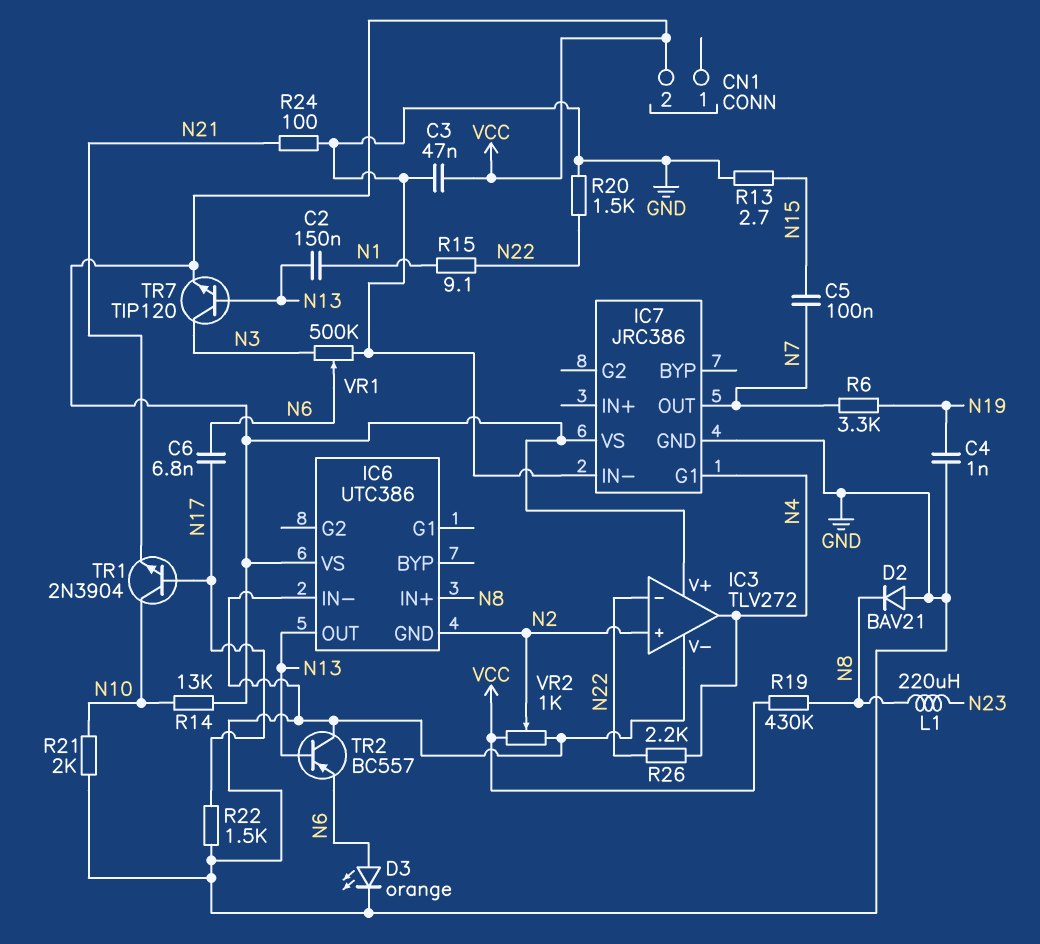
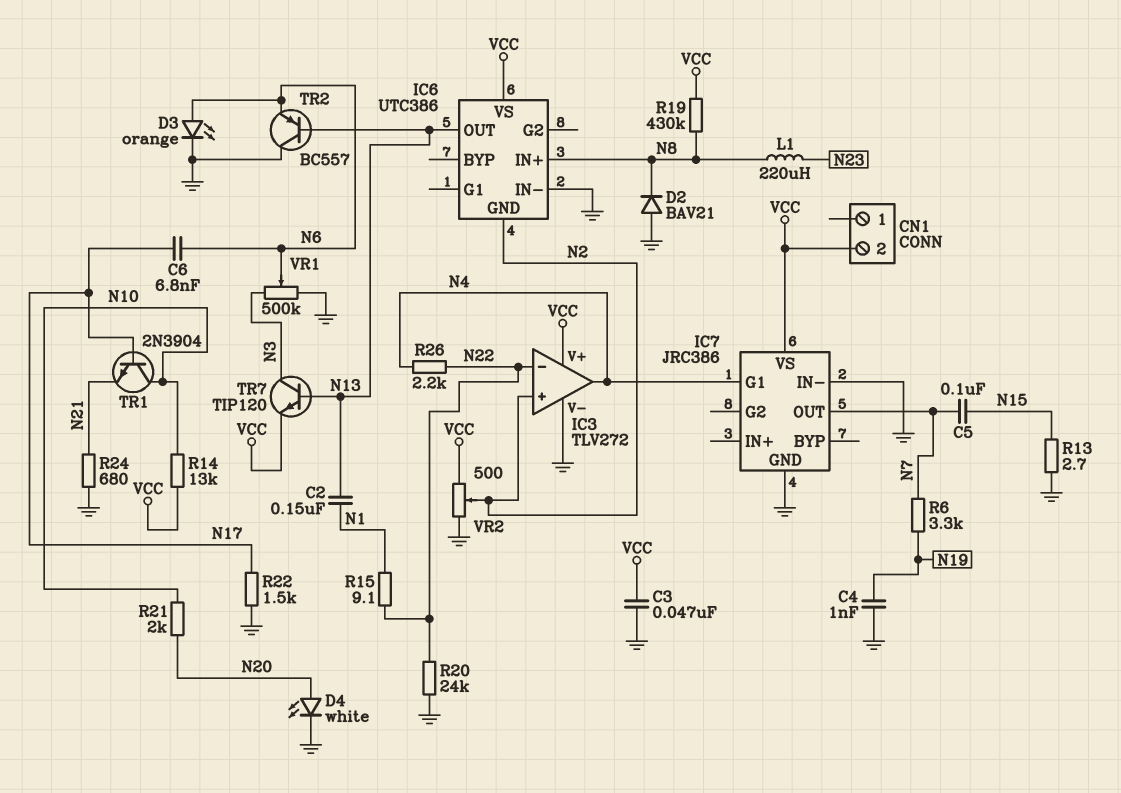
D4: none -> LED white (A N20, K GND)
R20: 1.5k (GND, N22) -> 24k (GND, N22)
R21: 2k (GND, N10) -> 2k (N10, N20)
R24: 100 (GND, N21) -> 680 (GND, N21)
VR2: 1k (GND, VCC, wiper N2) -> 500 (GND, VCC, wiper N2)

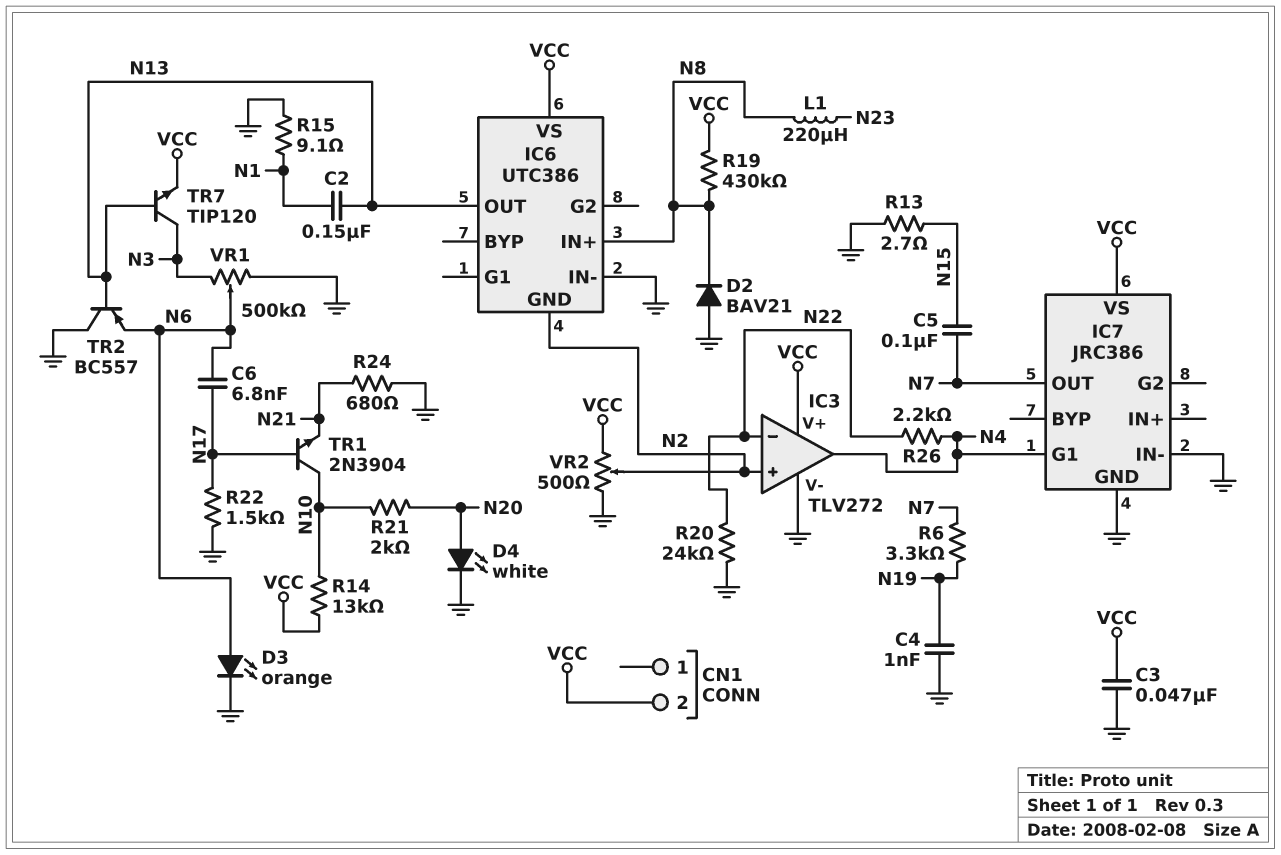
R15: 9.1 (N1, N22) -> 9.1 (GND, N1)

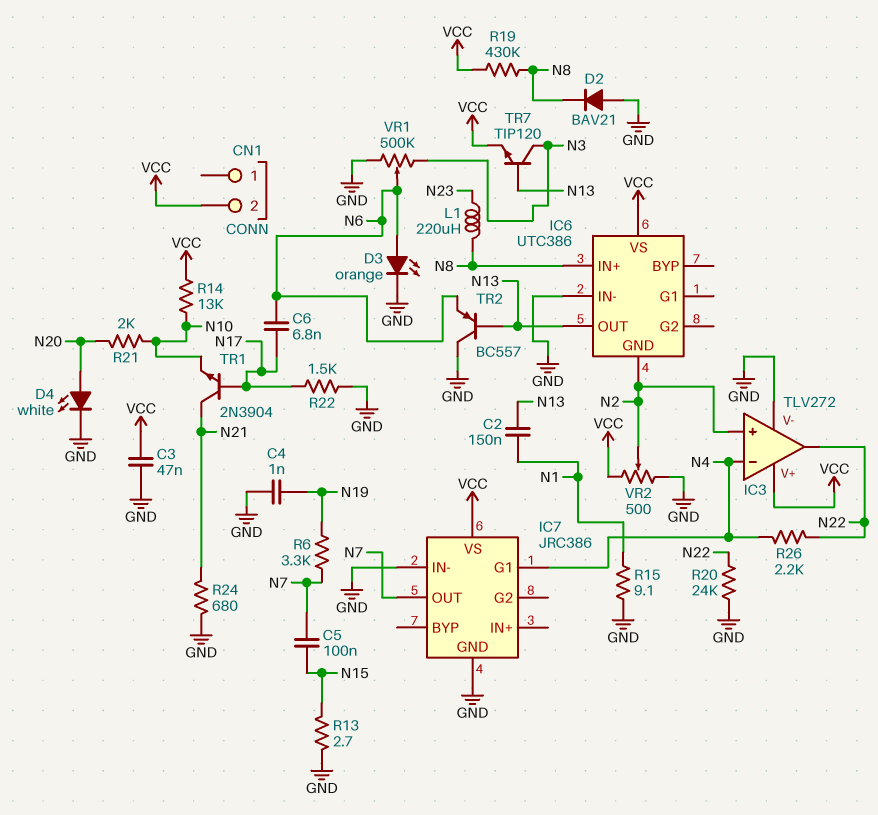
IC3 pin in-: N22 -> N4
IC3 pin out: N4 -> N22
TR1: NPN 2N3904 (B N17, C N10, E N21) -> NPN 2N3904 (B N17, C N21, E N10)

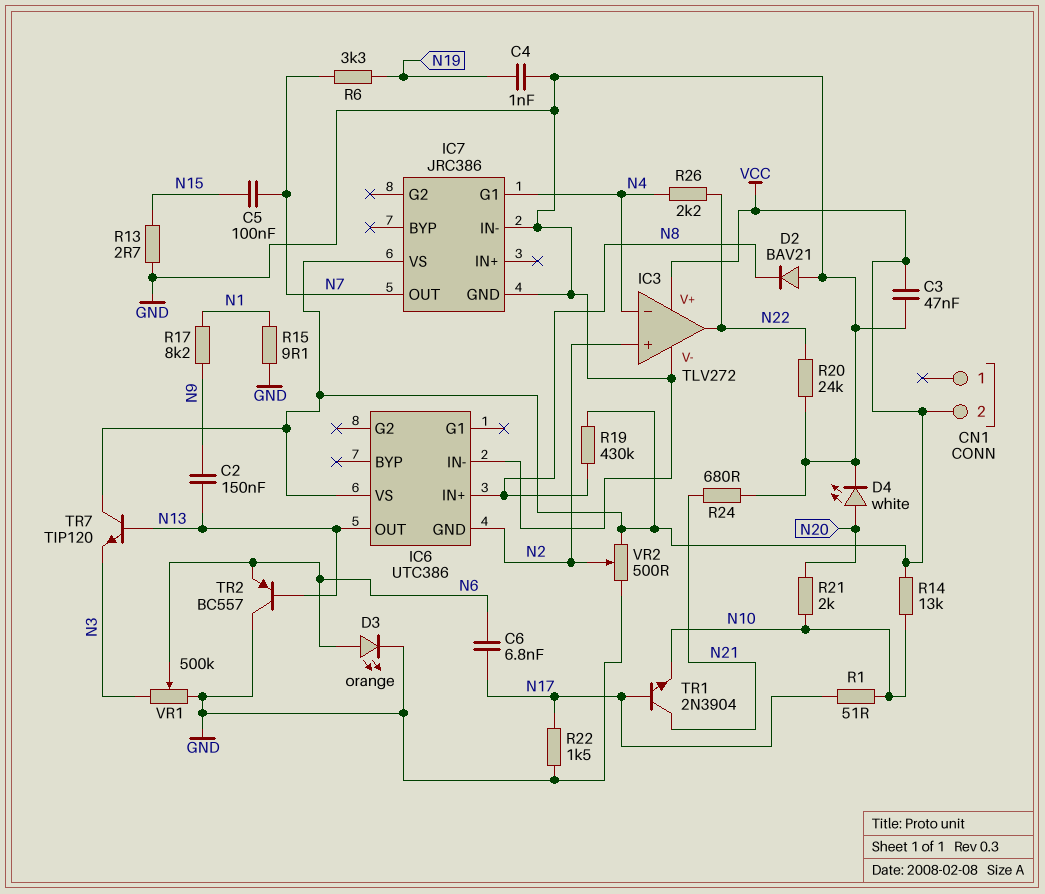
C2: 150nF (N1, N13) -> 150nF (N9, N13)
L1: 220uH (N8, N23) -> none
R1: none -> 51 (N10, N17)
R17: none -> 8.2k (N1, N9)
TR7: NPN TIP120 (B N13, C N3, E VCC) -> NPN TIP120 (B N13, C VCC, E N3)

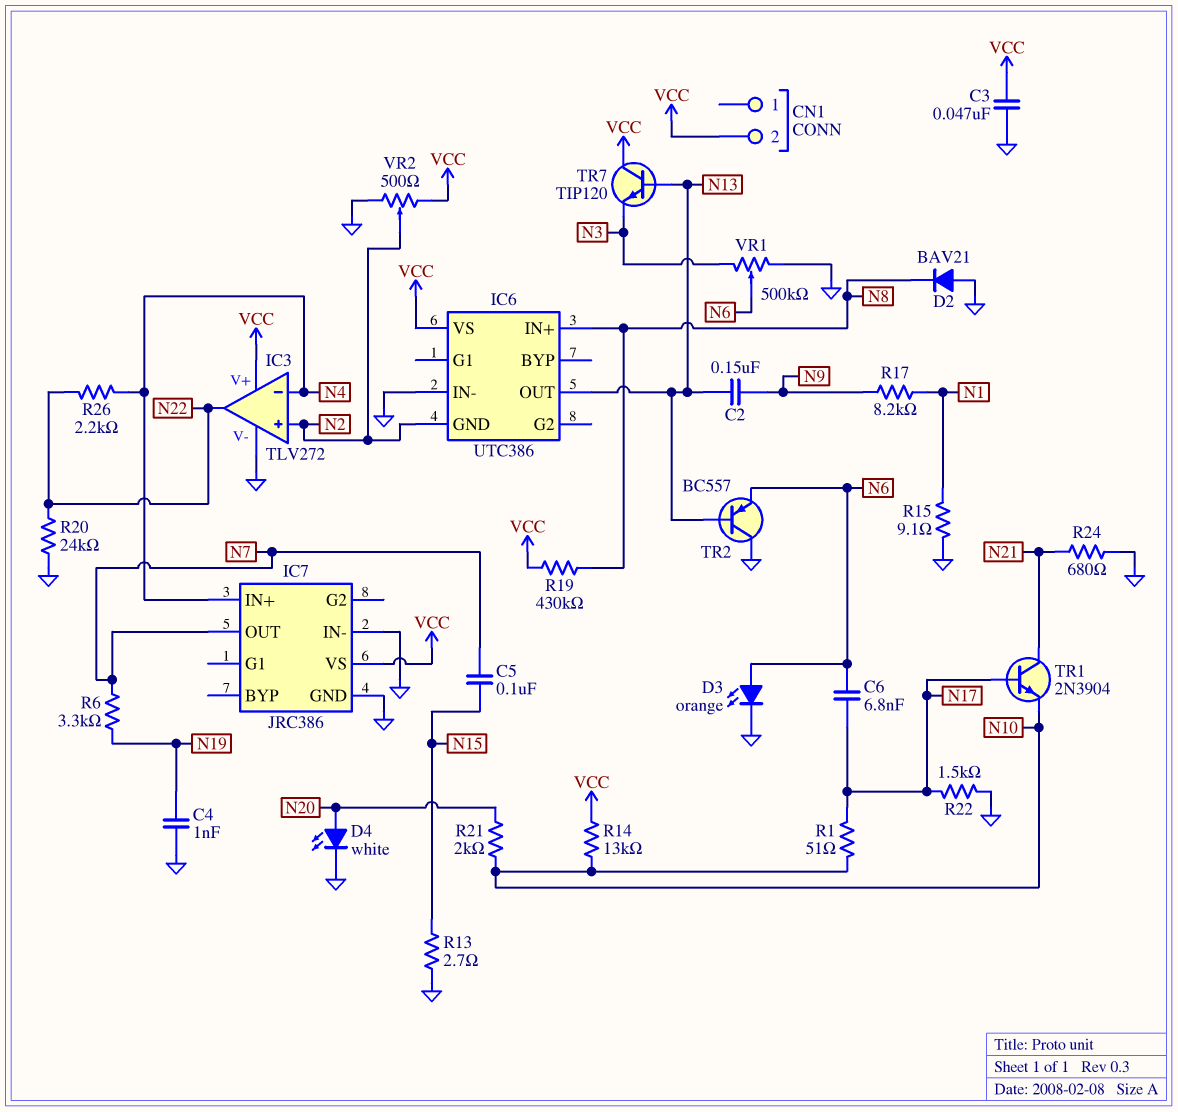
IC7 pin G1: N4 -> none
IC7 pin IN+: none -> N4

